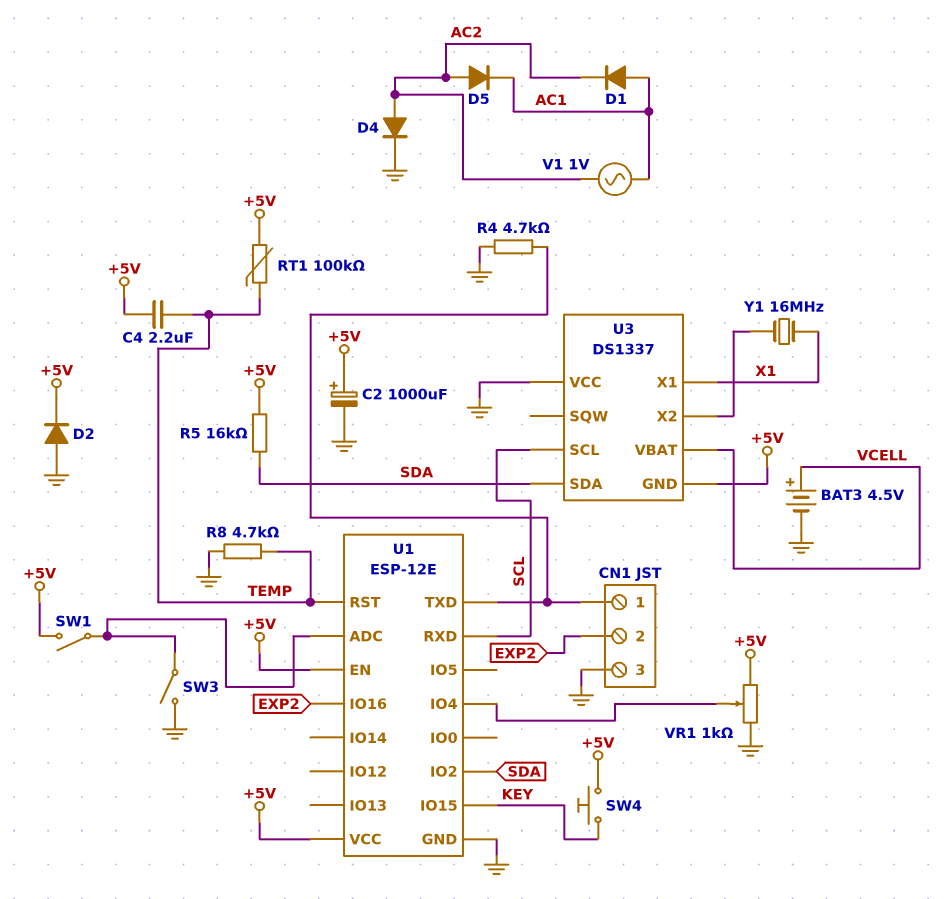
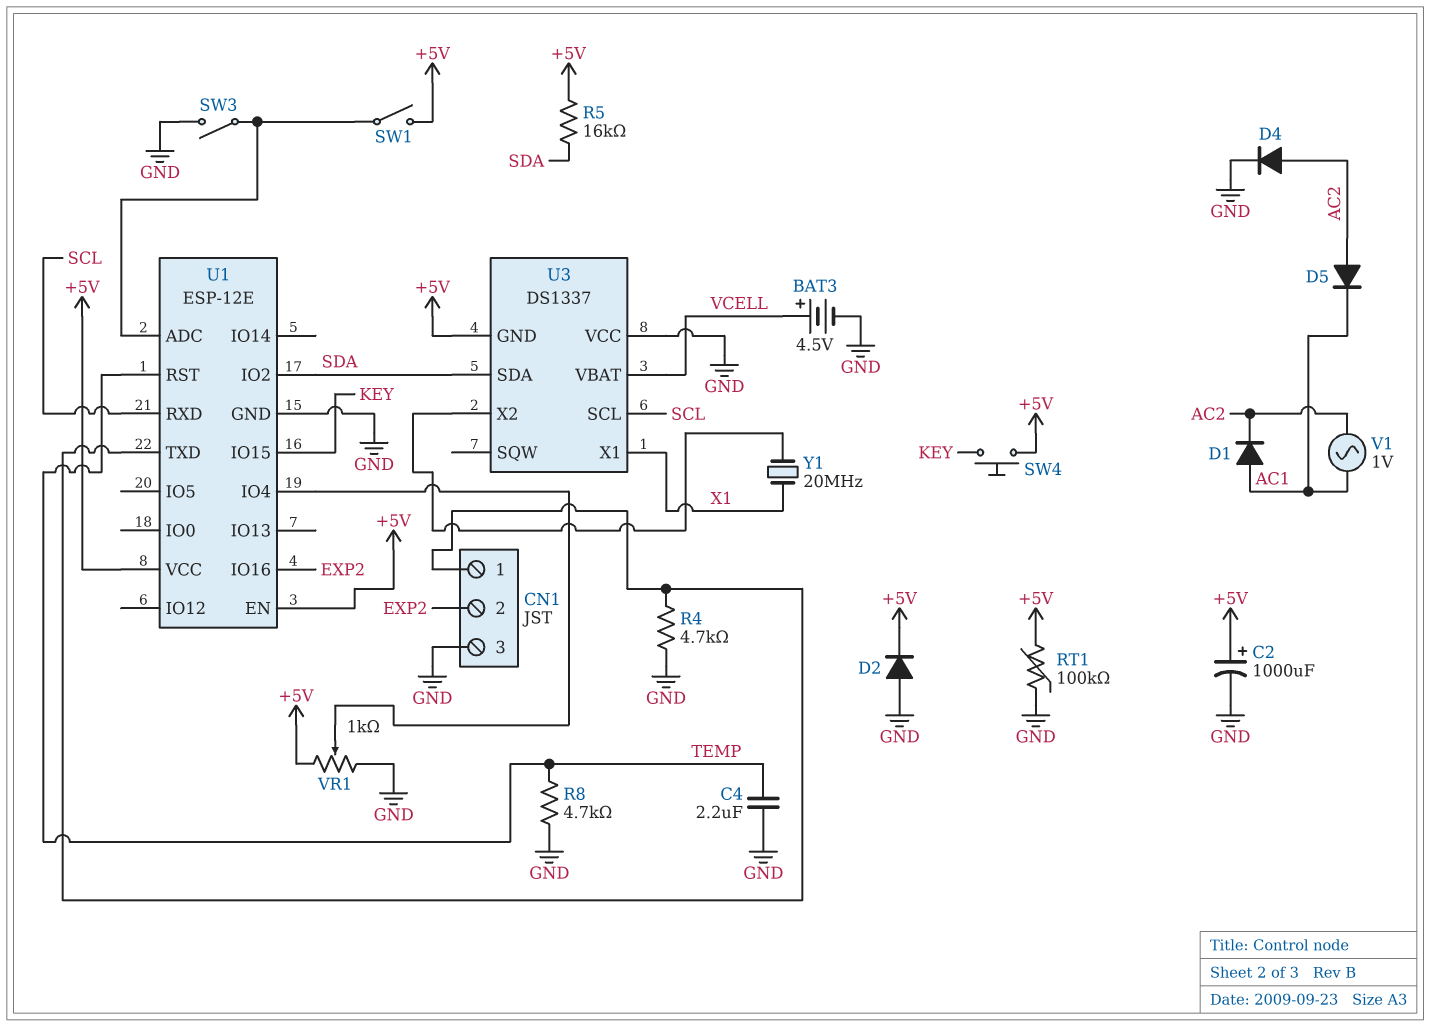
C4: 2.2uF (+5V, TEMP) -> 2.2uF (GND, TEMP)
RT1: 100k (+5V, TEMP) -> 100k (+5V, GND)
Y1: 16MHz (U3/X2, X1) -> 20MHz (U3/X2, X1)

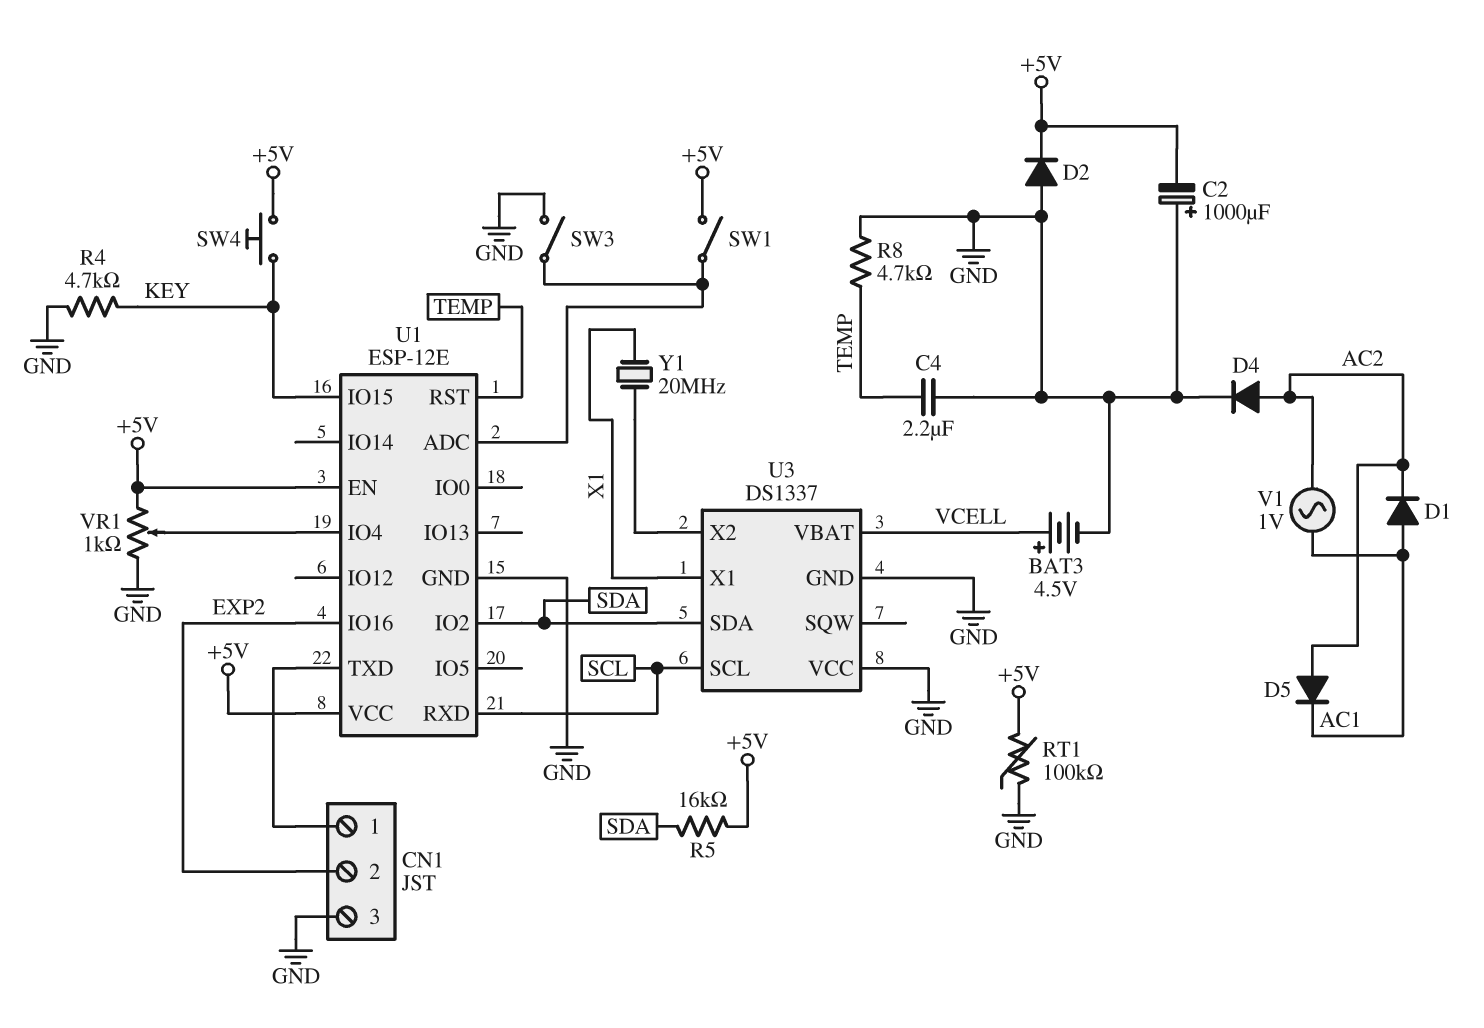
C2: 1000uF (plus +5V, minus GND) -> 1000uF (plus GND, minus +5V)
R4: 4.7k (CN1/1, GND) -> 4.7k (GND, KEY)
U3 pin GND: +5V -> GND

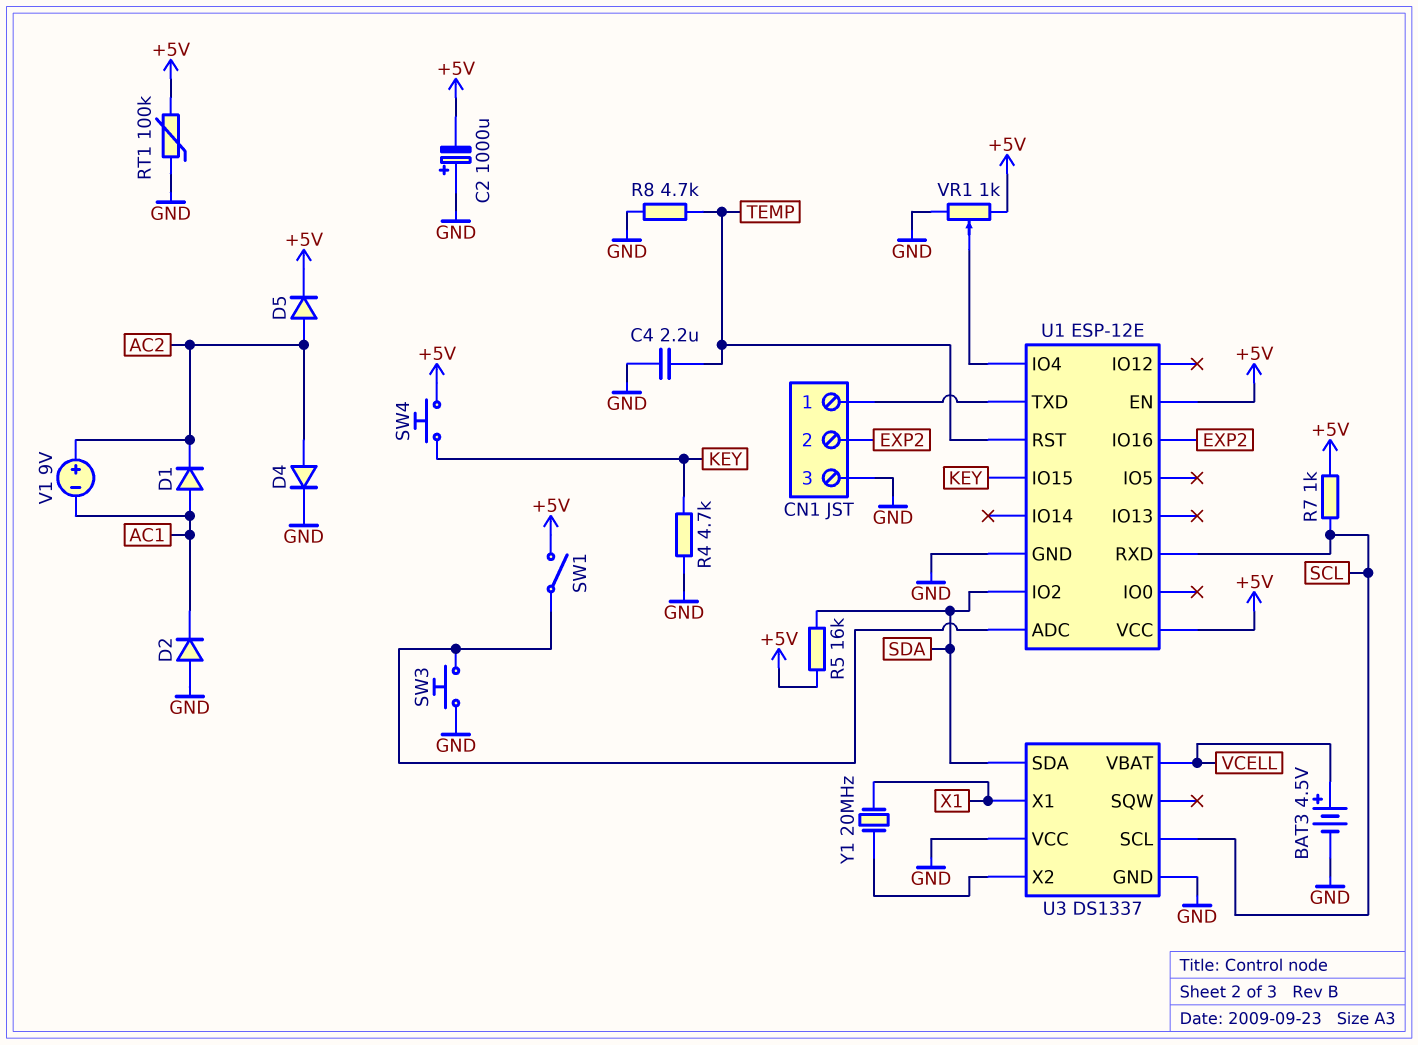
D2: diode (A GND, K +5V) -> diode (A GND, K AC1)
D5: diode (A AC2, K AC1) -> diode (A AC2, K +5V)
R7: none -> 1k (+5V, SCL)
SW3: switch (GND, U1/ADC) -> button (GND, U1/ADC)
V1: AC 1V (AC1, AC2) -> 9V (plus AC2, minus AC1)

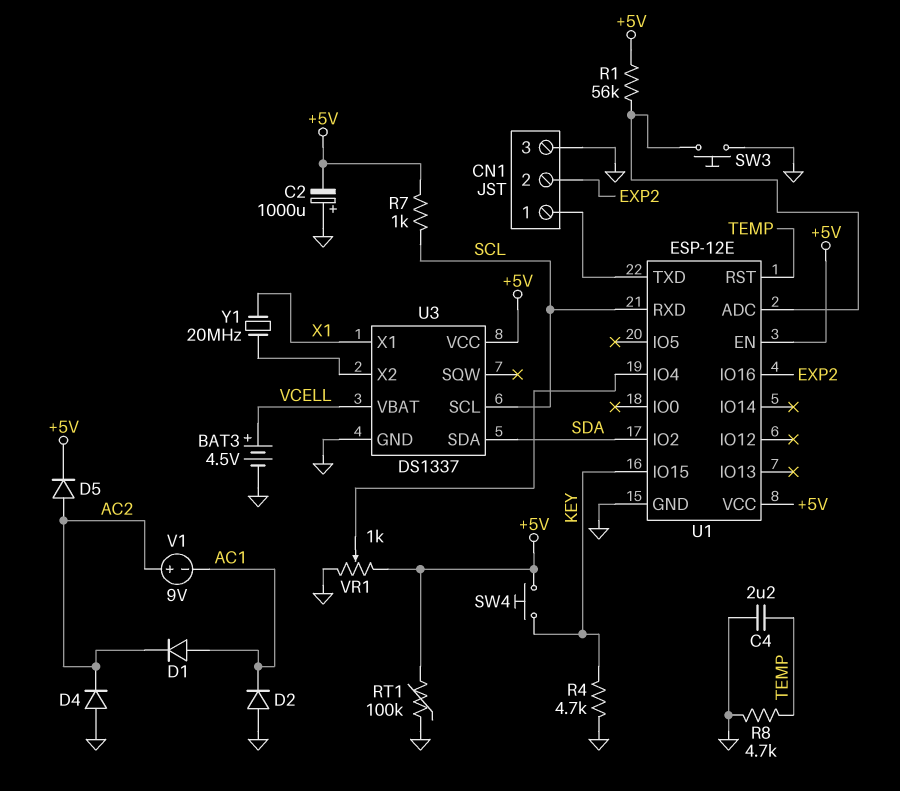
D4: diode (A AC2, K GND) -> diode (A GND, K AC2)
R1: none -> 56k (+5V, U1/ADC)
R5: 16k (+5V, SDA) -> none
SW1: switch (+5V, U1/ADC) -> none
U3 pin VCC: GND -> +5V

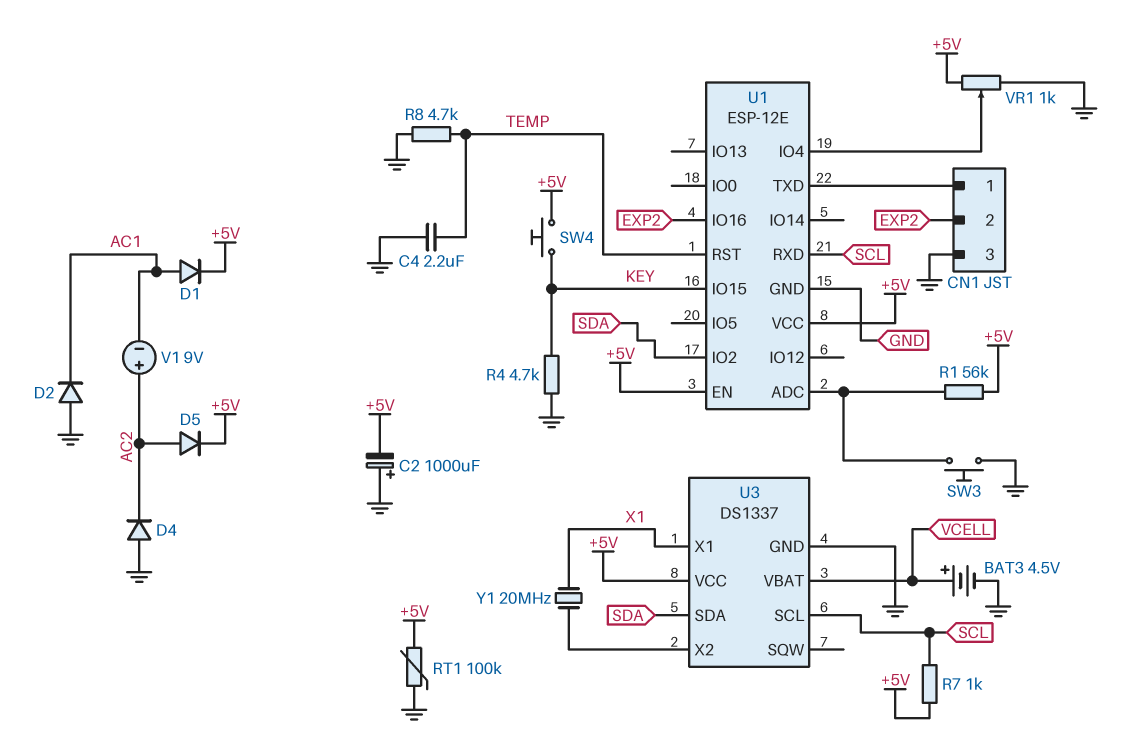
D1: diode (A AC1, K AC2) -> diode (A AC1, K +5V)

